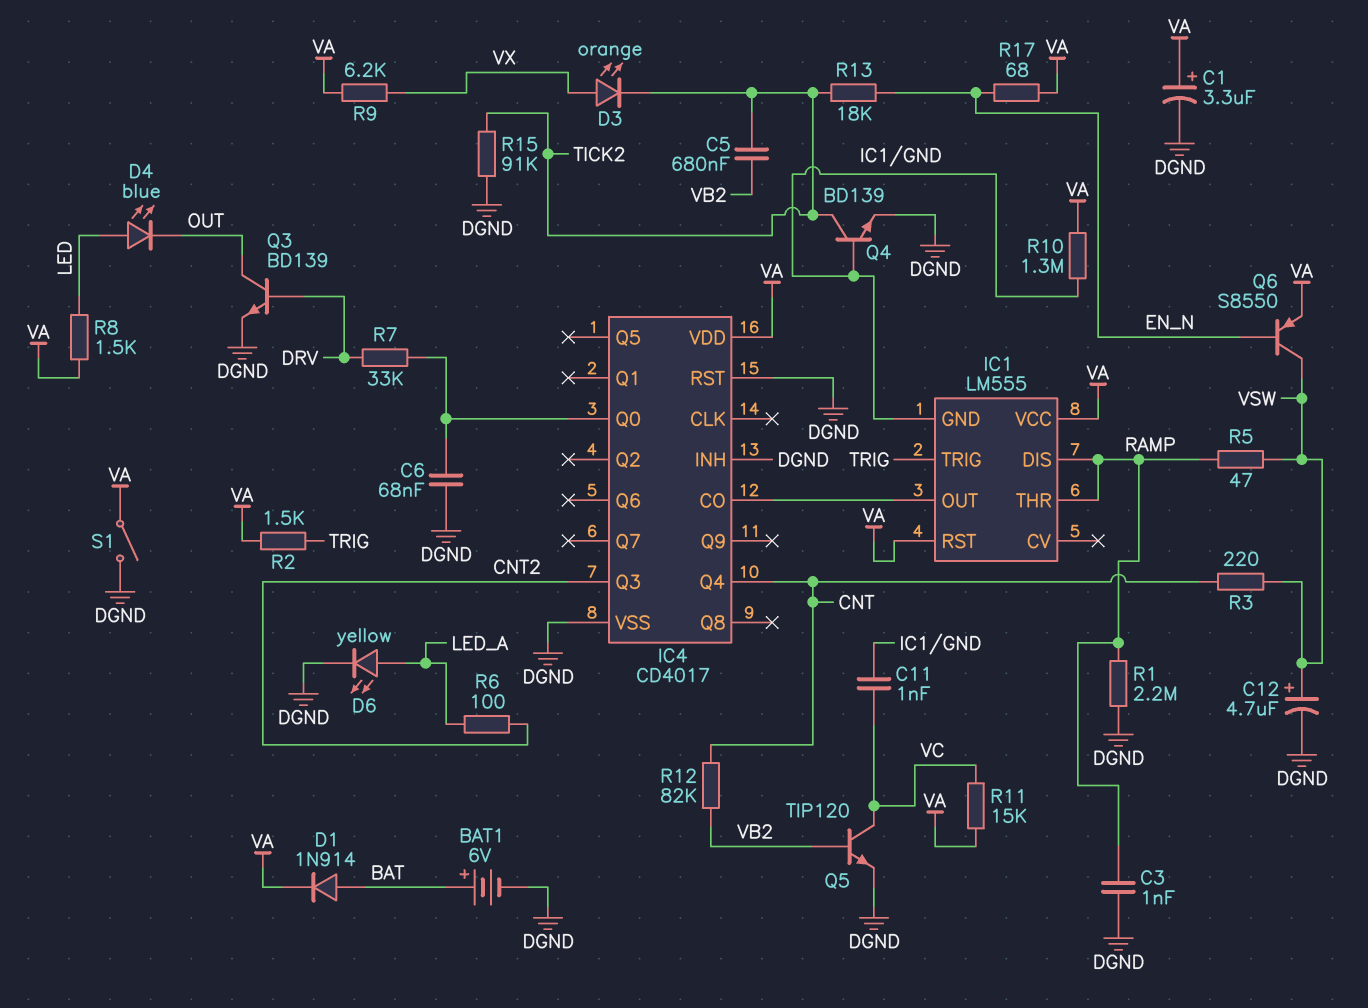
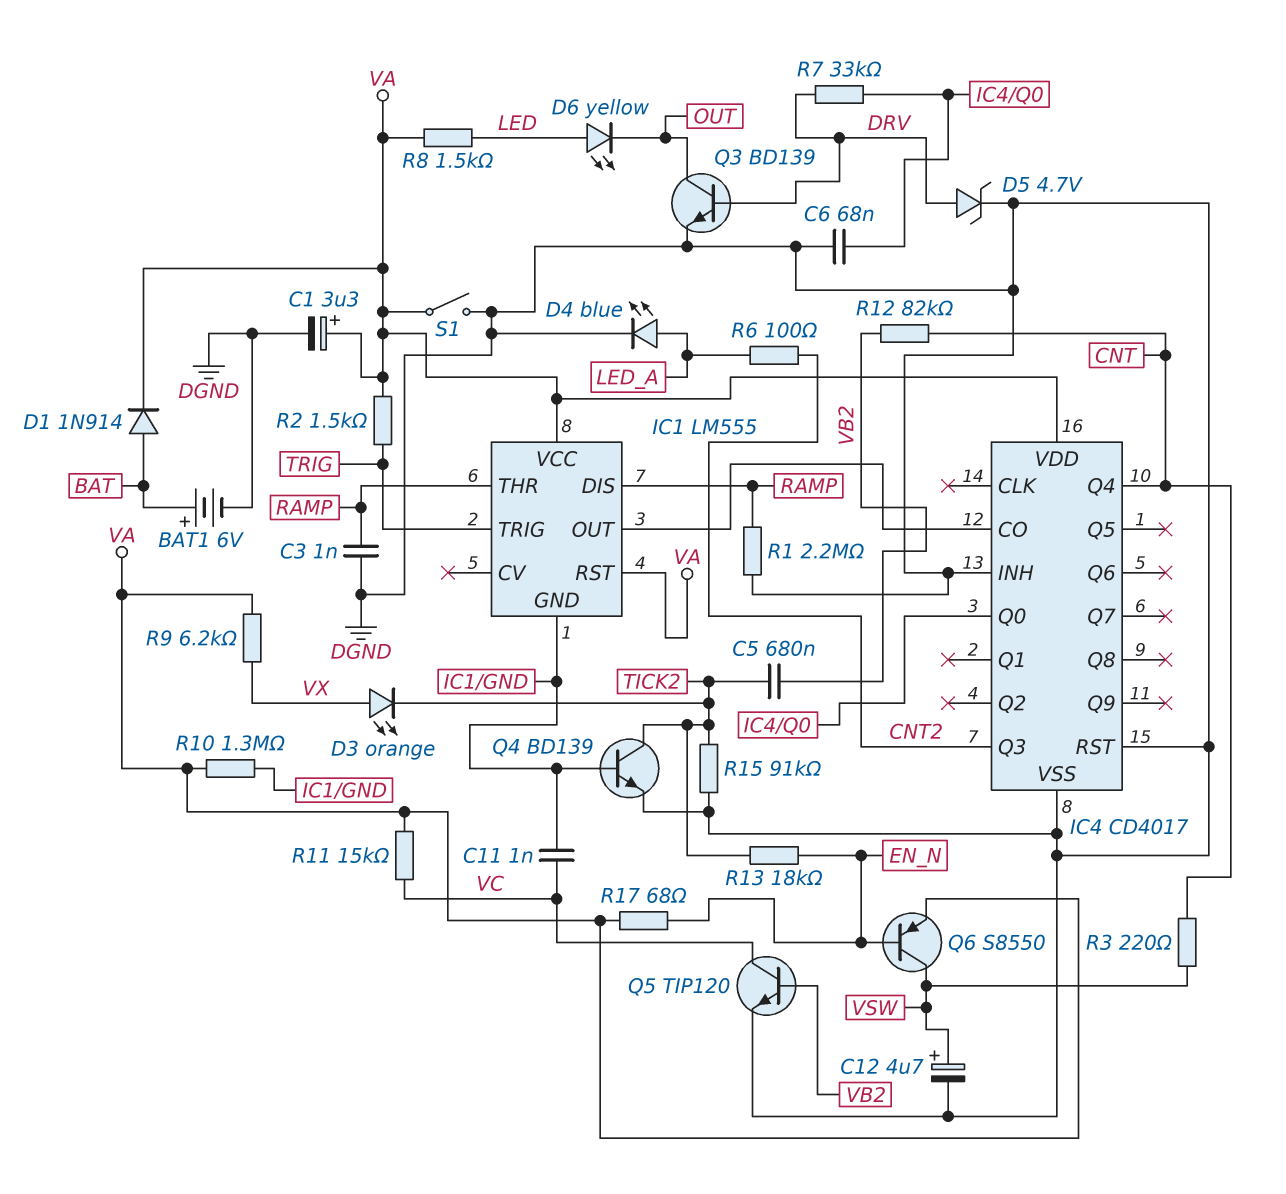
D4: LED blue (A LED, K OUT) -> LED blue (A LED_A, K DGND)
D5: none -> zener 4.7V (A DRV, K DGND)
D6: LED yellow (A LED_A, K DGND) -> LED yellow (A LED, K OUT)
R5: 47 (RAMP, VSW) -> none

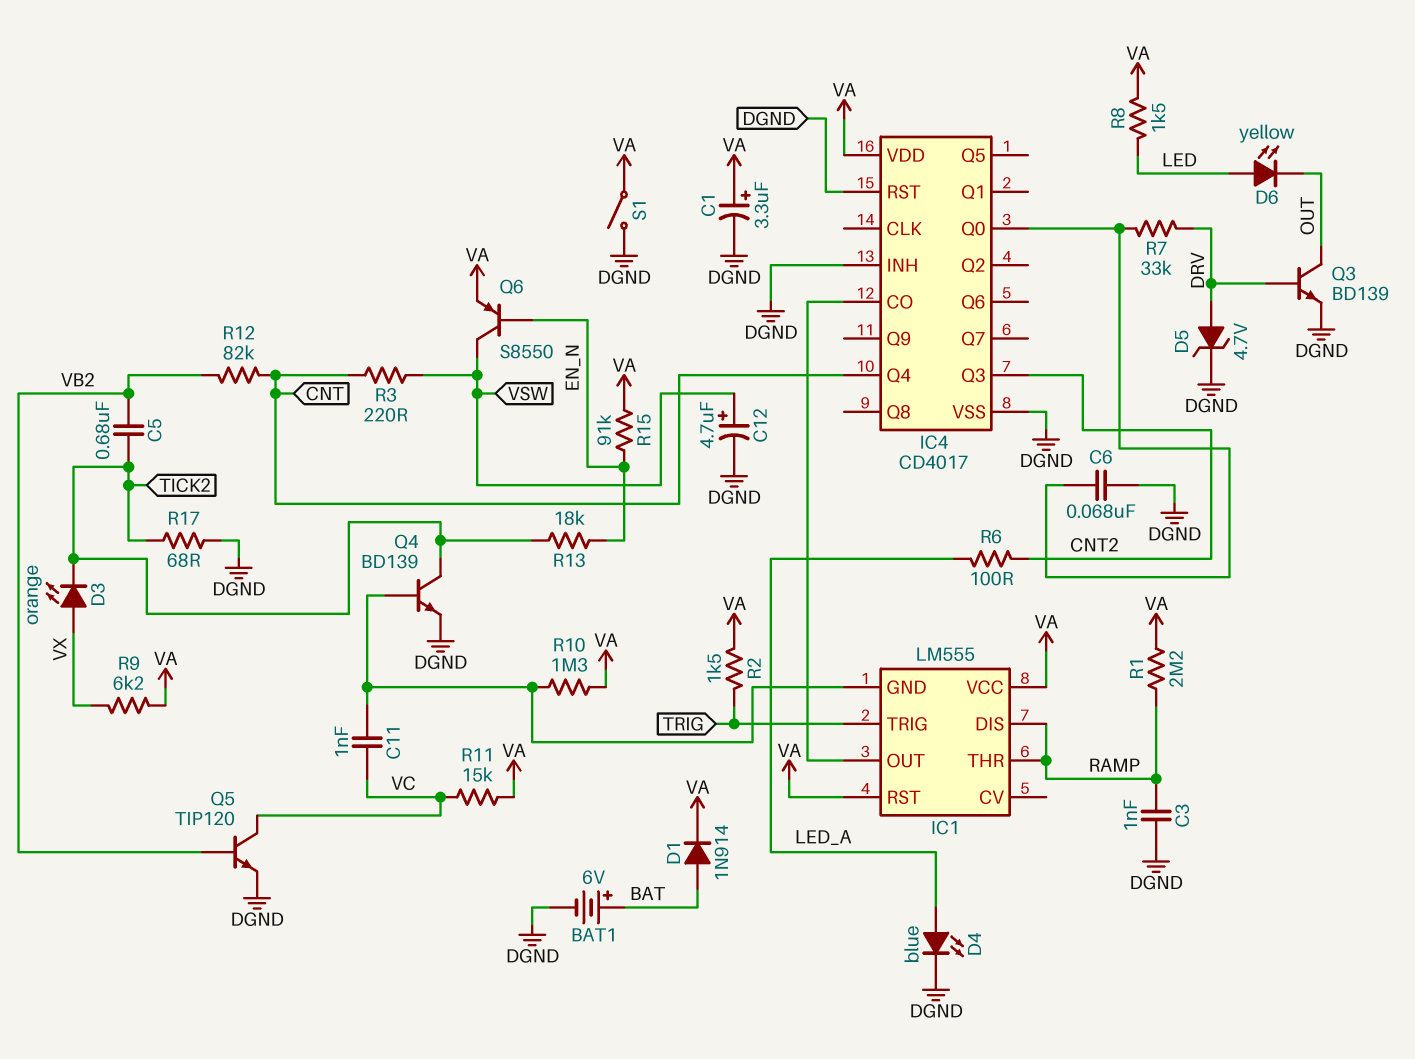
R1: 2.2M (DGND, RAMP) -> 2.2M (RAMP, VA)
R15: 91k (DGND, TICK2) -> 91k (EN_N, VA)
R17: 68 (EN_N, VA) -> 68 (DGND, TICK2)

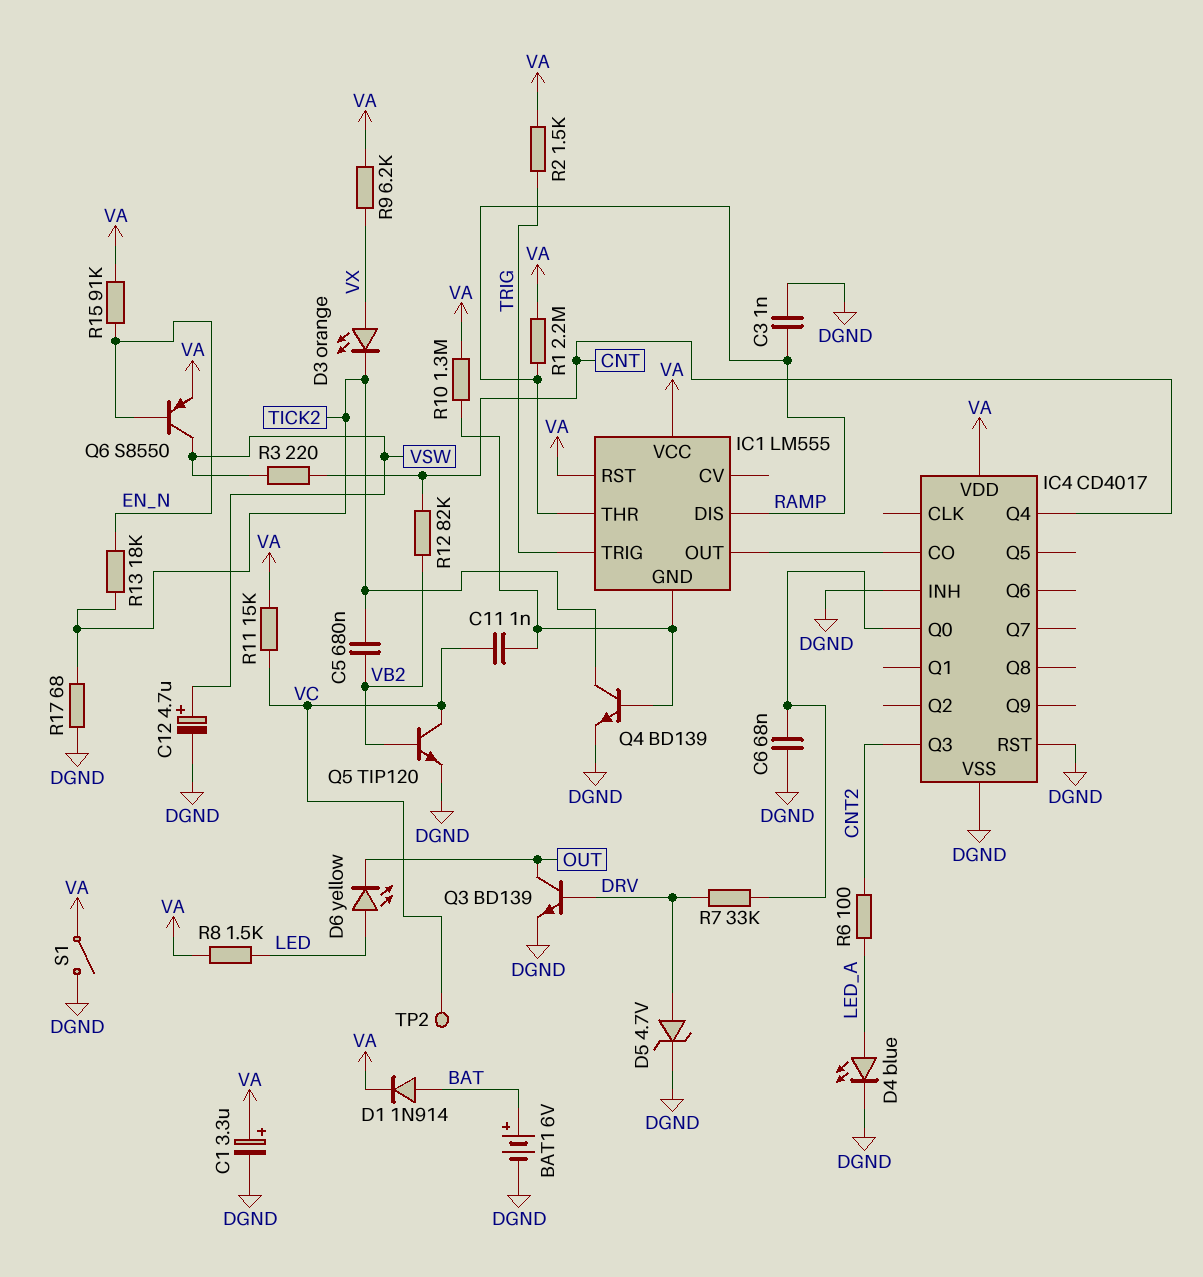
TP2: none -> test point (VC)

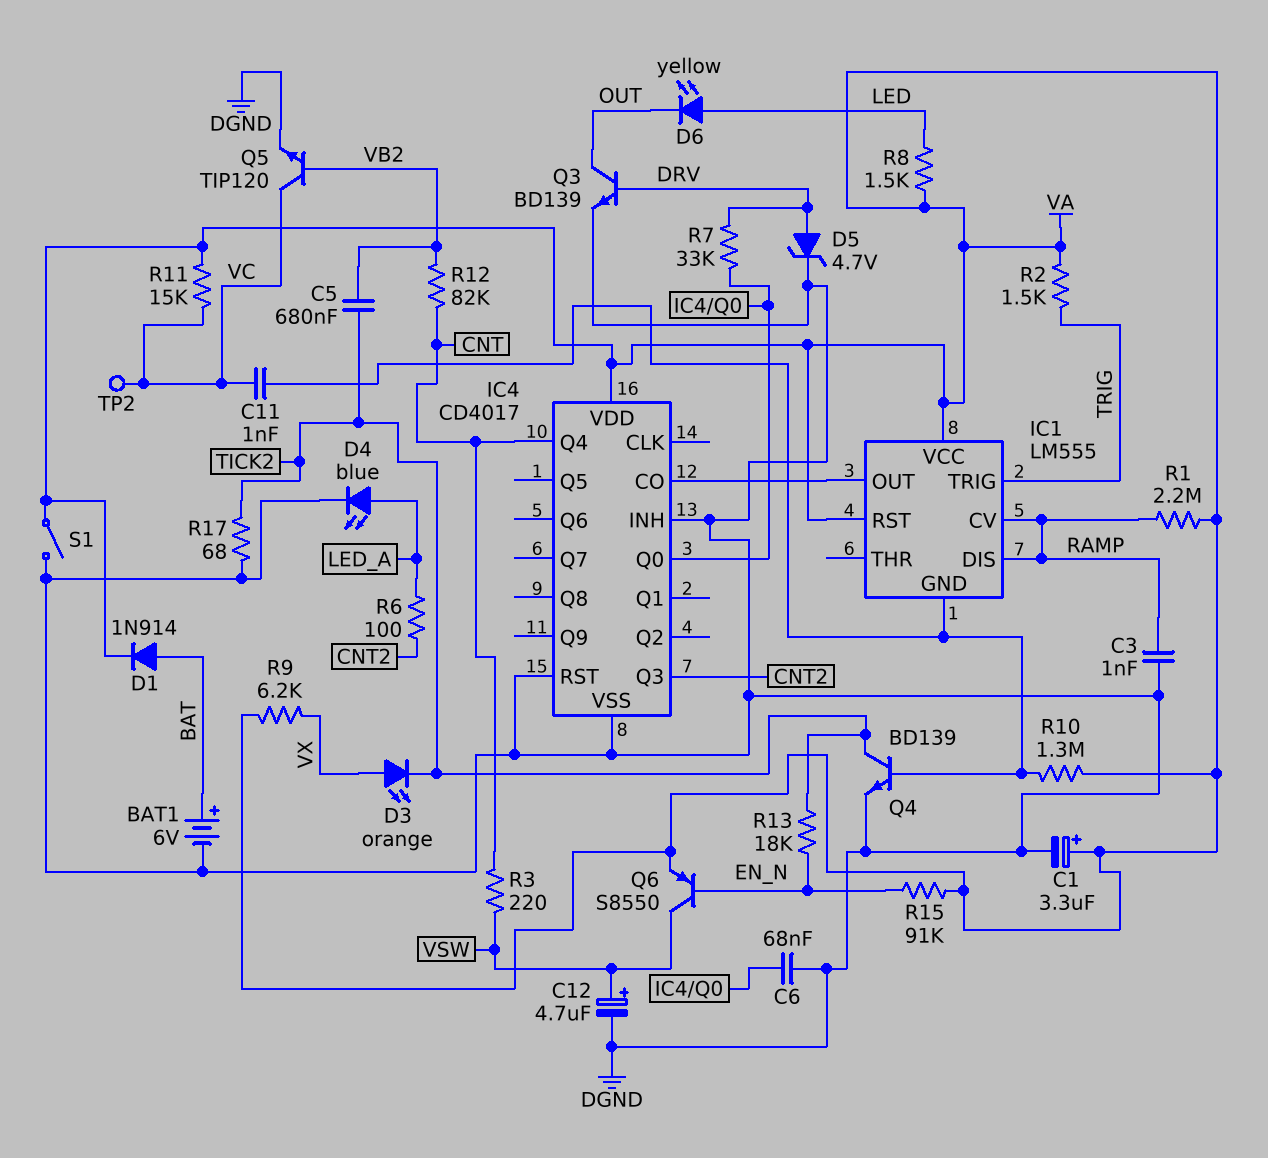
IC1 pin CV: none -> RAMP
IC1 pin THR: RAMP -> none

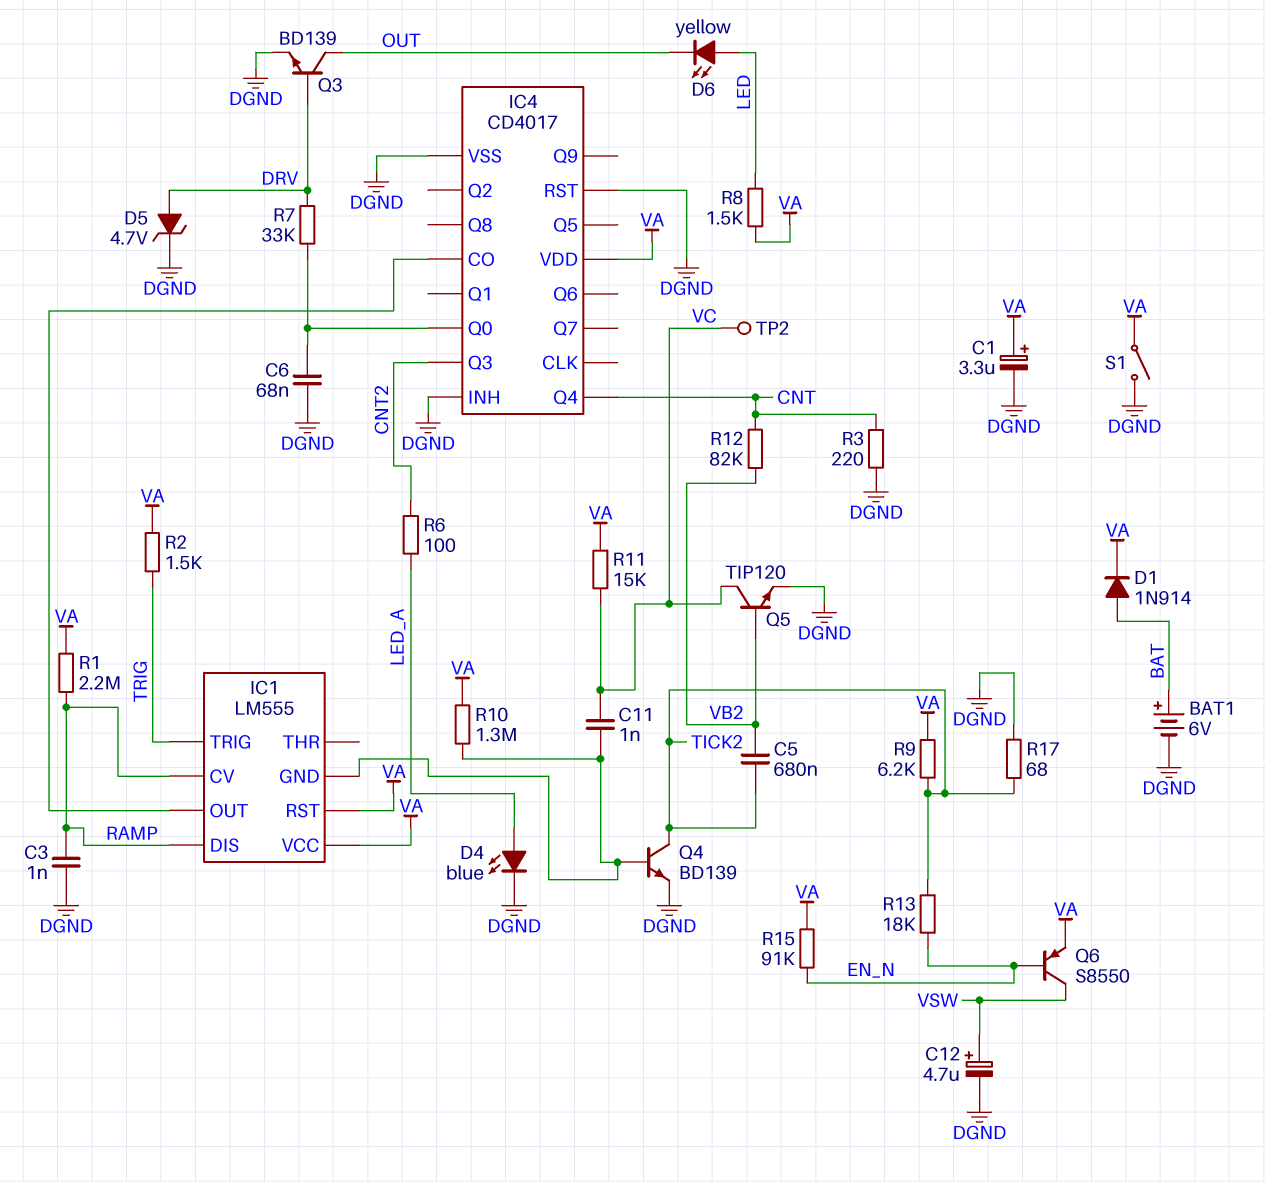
D3: LED orange (A VX, K TICK2) -> none
R3: 220 (CNT, VSW) -> 220 (CNT, DGND)
R9: 6.2k (VA, VX) -> 6.2k (TICK2, VA)

